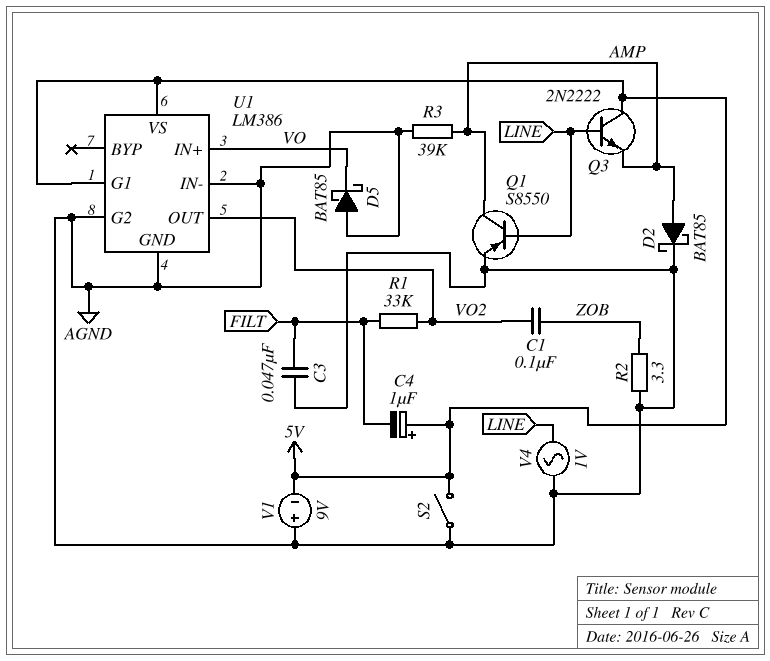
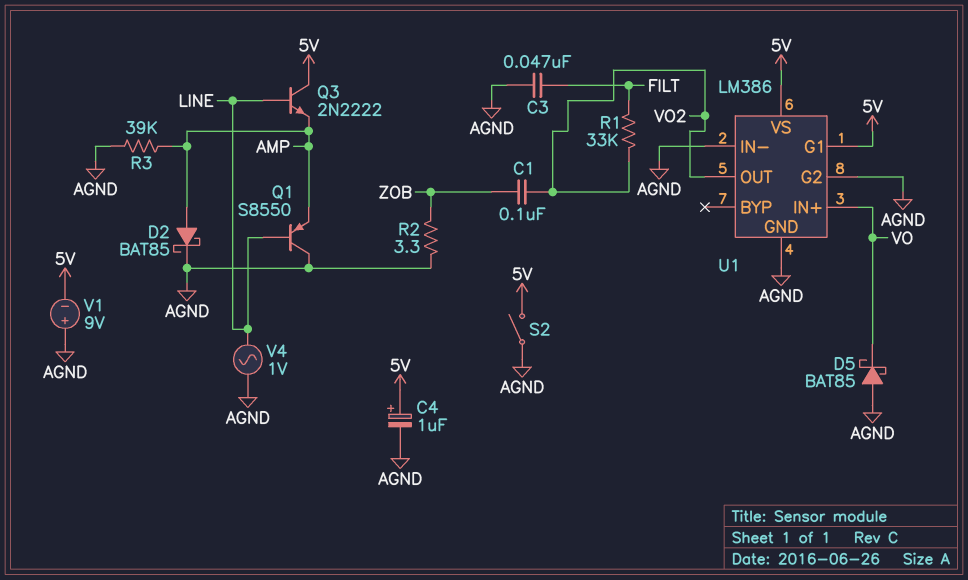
C4: 1uF (plus 5V, minus FILT) -> 1uF (plus 5V, minus AGND)
Q1: PNP S8550 (B LINE, C AMP, E AGND) -> PNP S8550 (B LINE, C AGND, E AMP)

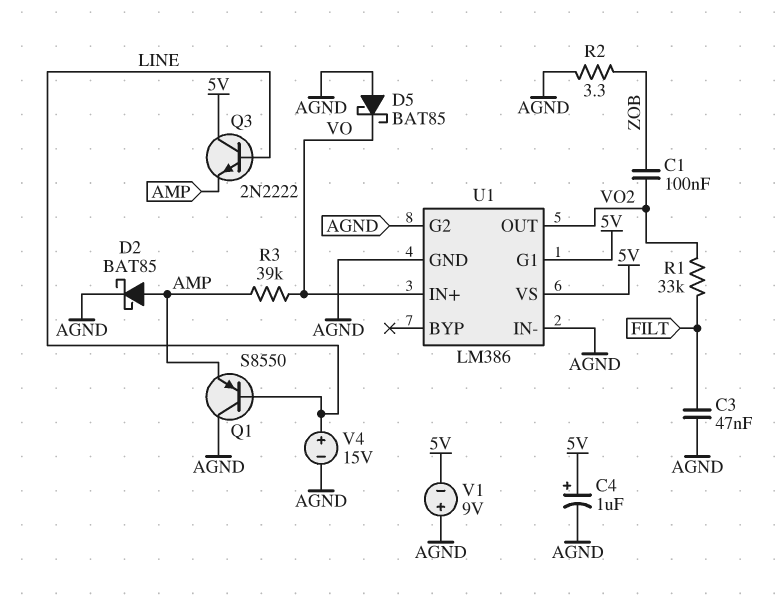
R3: 39k (AGND, AMP) -> 39k (AMP, VO)
S2: switch (5V, AGND) -> none
V4: AC 1V (AGND, LINE) -> 15V (plus LINE, minus AGND)

